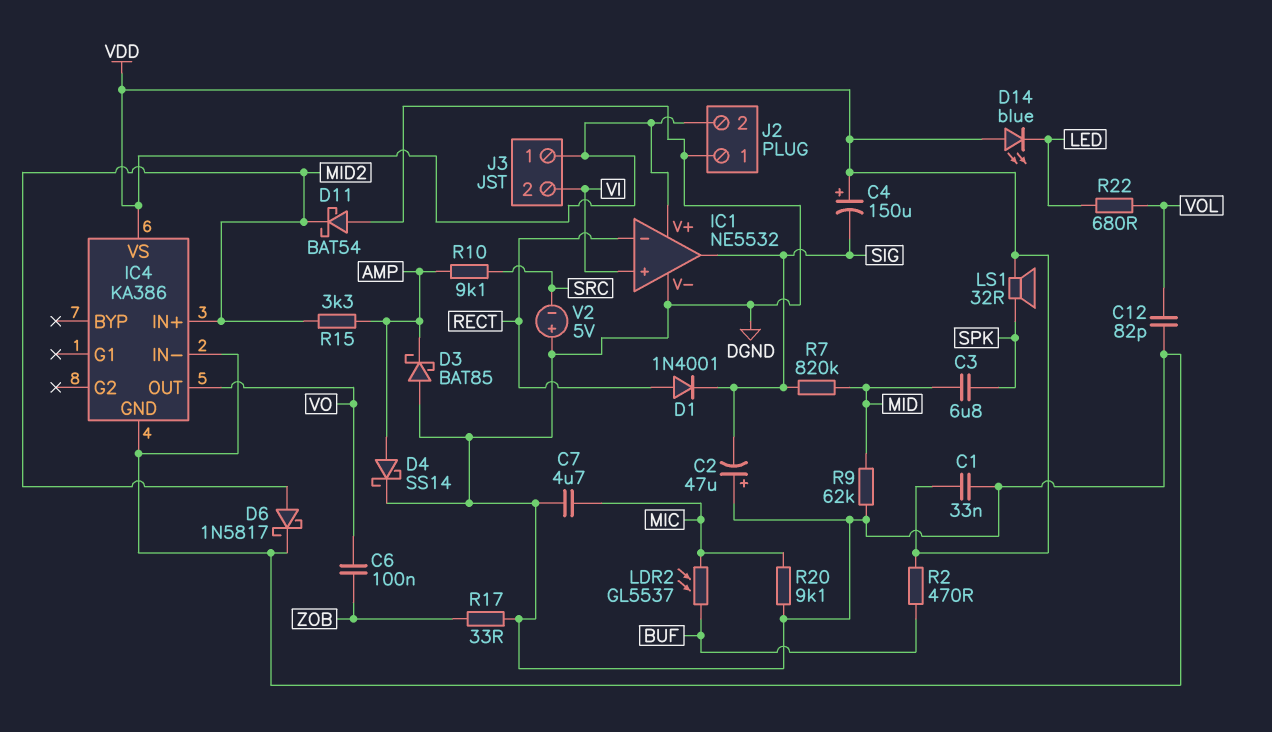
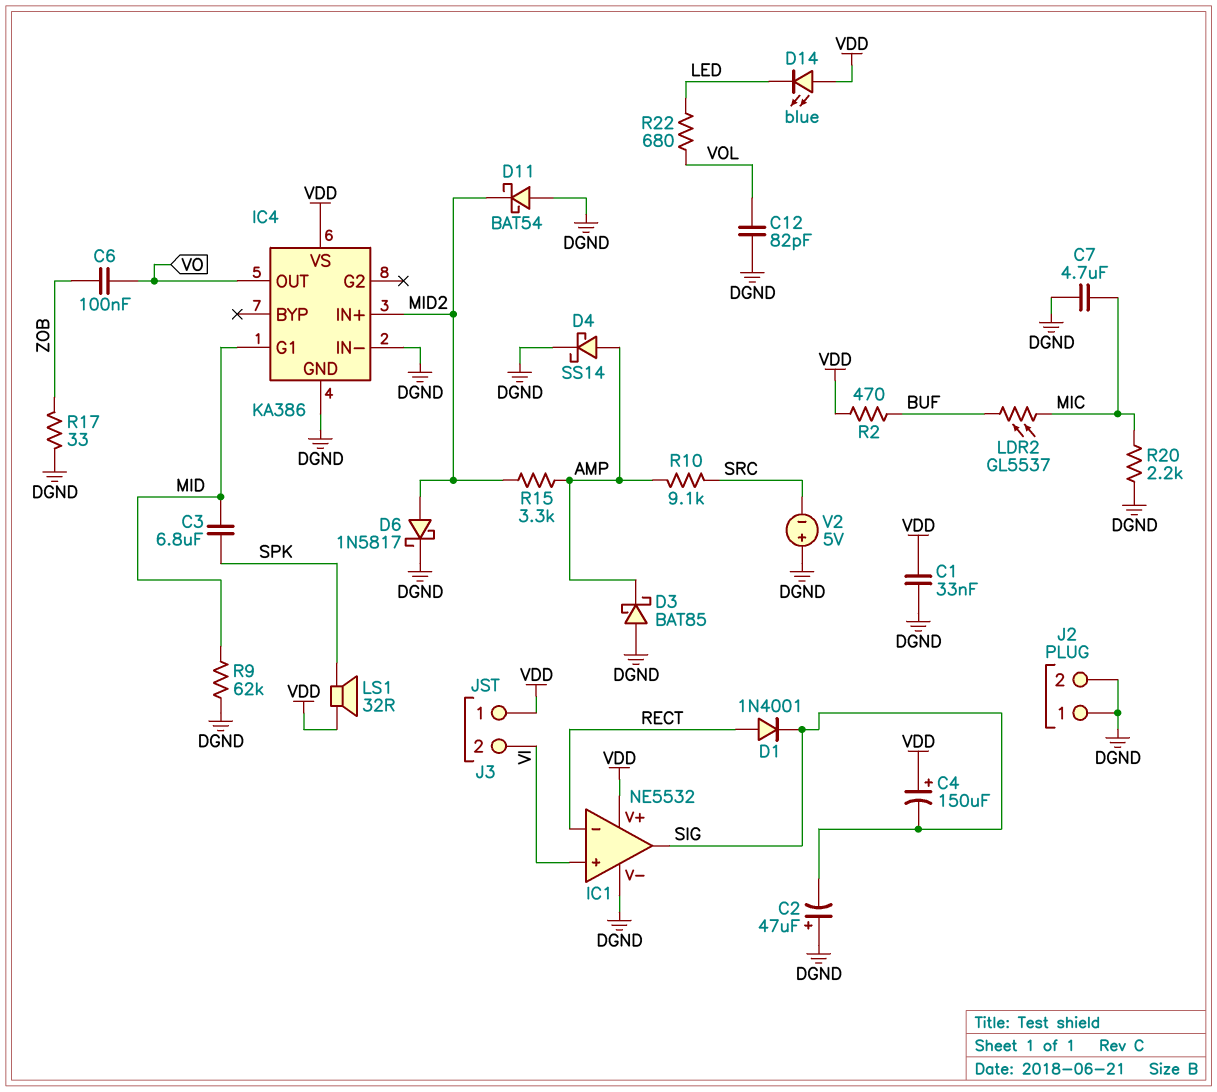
IC4 pin G1: none -> MID
J2 pin 2: VDD -> DGND
R7: 820k (MID, SIG) -> none
R20: 9.1k (DGND, MIC) -> 2.2k (DGND, MIC)

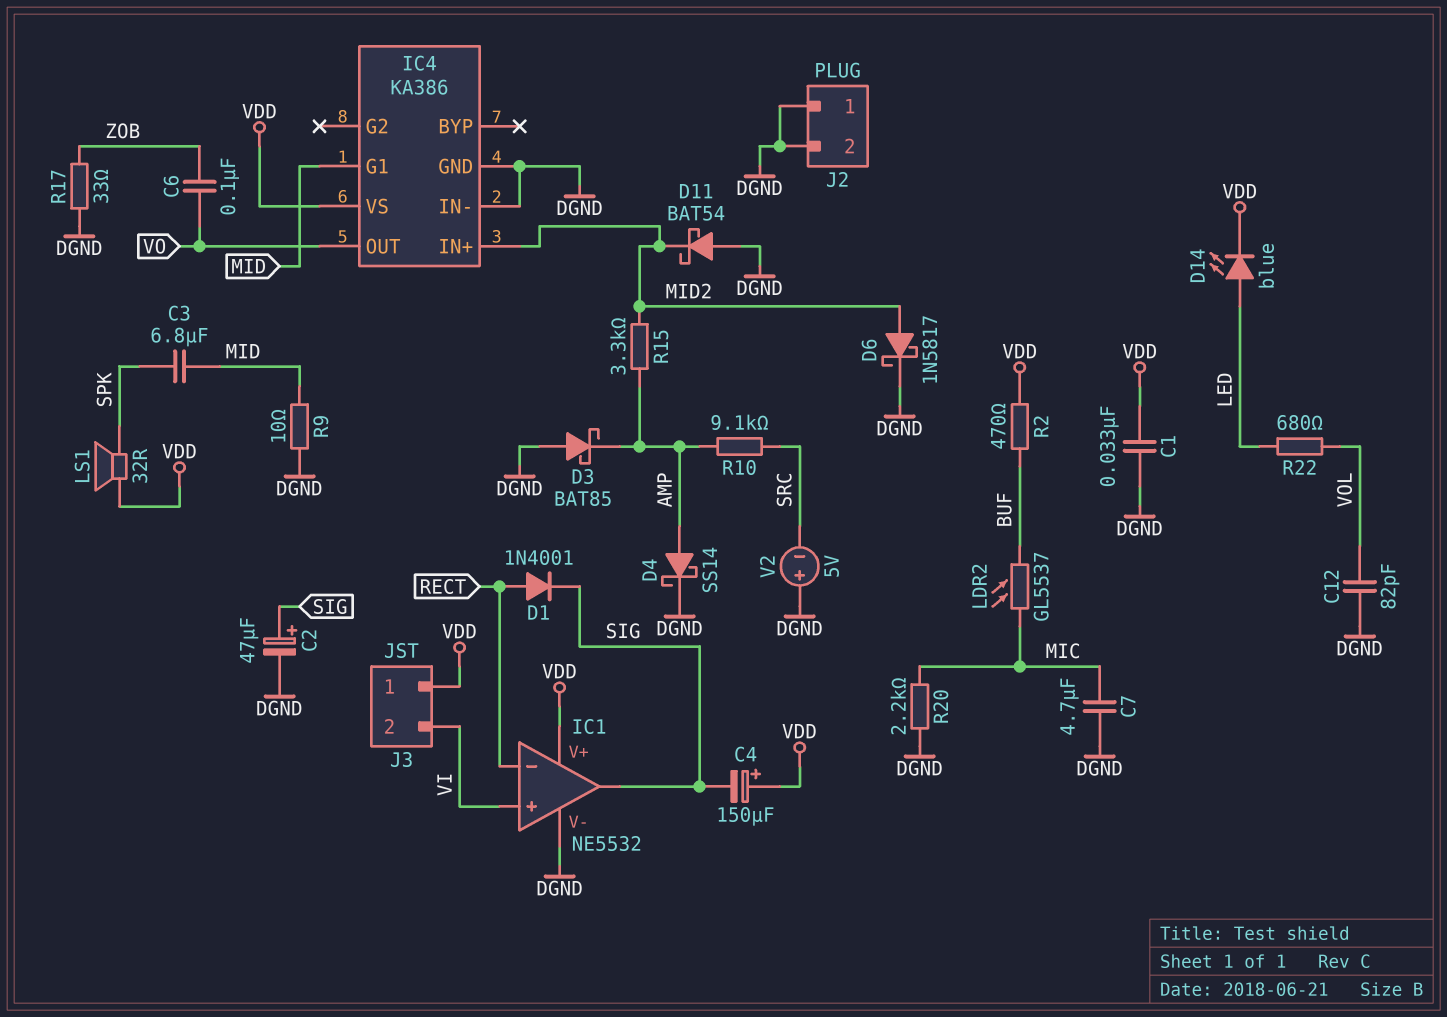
C2: 47uF (plus DGND, minus SIG) -> 47uF (plus SIG, minus DGND)
D14: LED blue (A VDD, K LED) -> LED blue (A LED, K VDD)
R9: 62k (DGND, MID) -> 10 (DGND, MID)

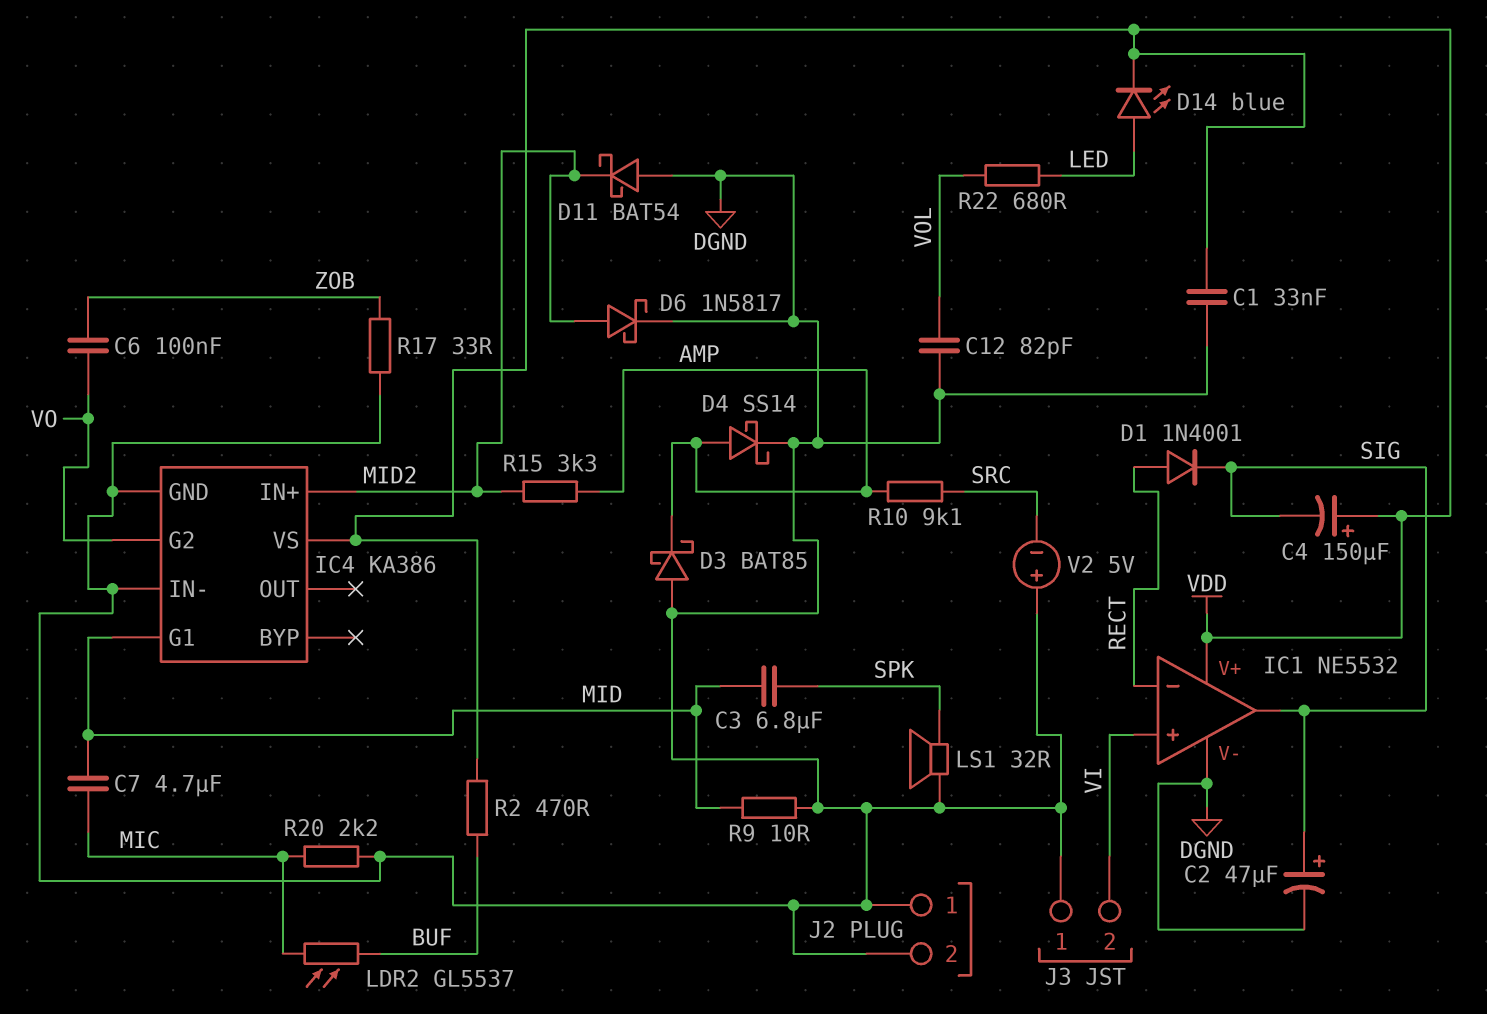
C7: 4.7uF (DGND, MIC) -> 4.7uF (MIC, MID)
IC4 pin G2: none -> VO
IC4 pin OUT: VO -> none
J3 pin 1: VDD -> DGND
LS1: speaker 32R (SPK, VDD) -> speaker 32R (DGND, SPK)

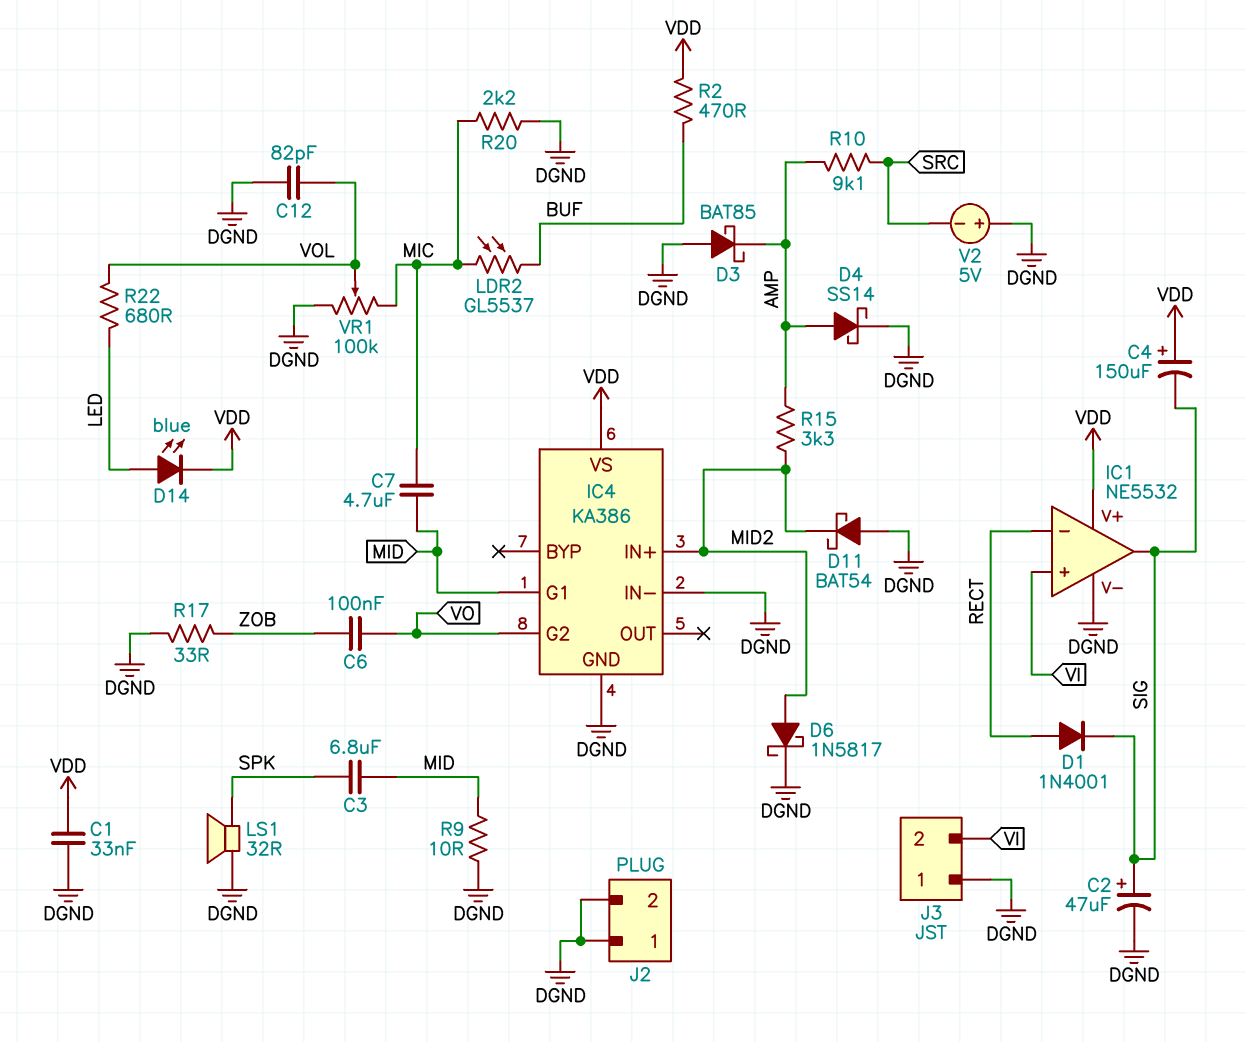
VR1: none -> 100k (DGND, MIC, wiper VOL)

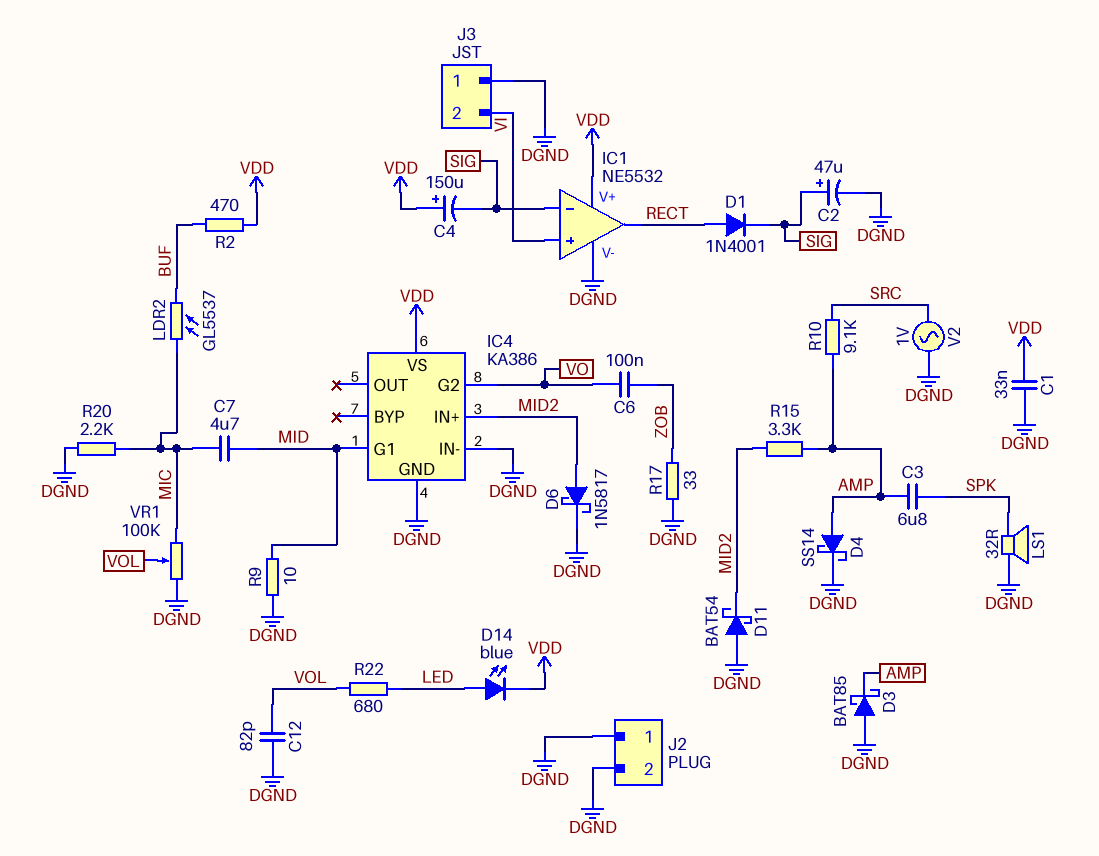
C3: 6.8uF (MID, SPK) -> 6.8uF (AMP, SPK)
IC1 pin in-: RECT -> SIG
IC1 pin out: SIG -> RECT
V2: 5V (plus DGND, minus SRC) -> AC 1V (DGND, SRC)

